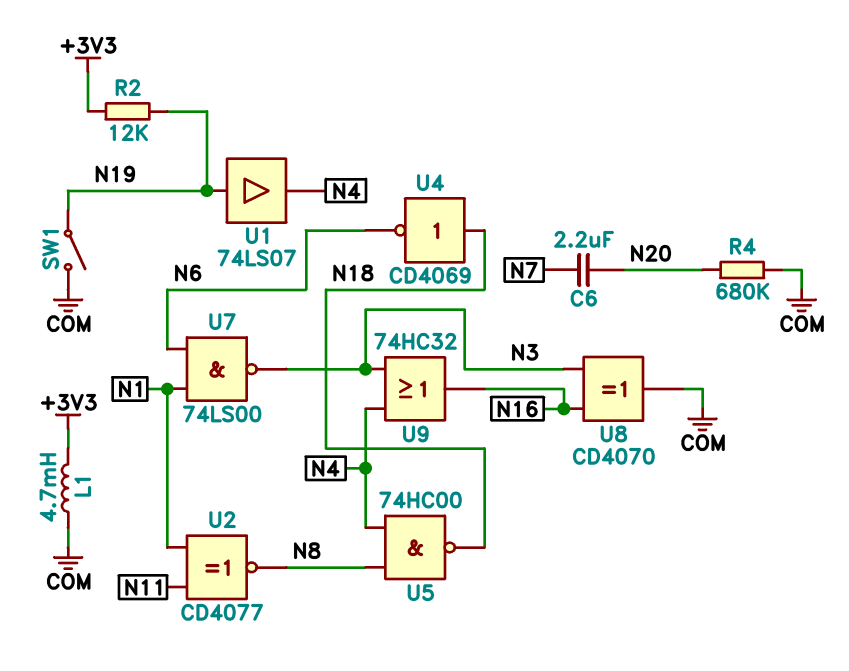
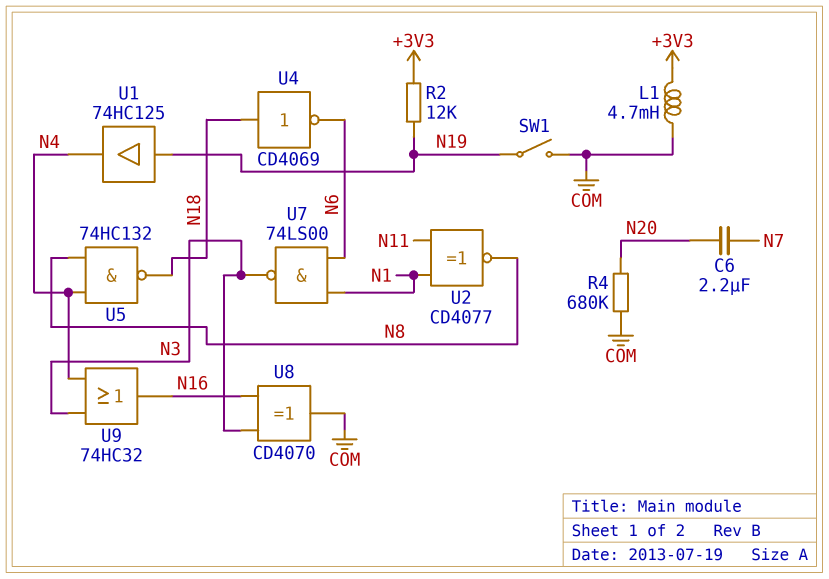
U1: buffer 74LS07 (in N19, out N4) -> buffer 74HC125 (in N19, out N4)
U5: NAND 74HC00 (in N4, in N8, out N18) -> NAND 74HC132 (in N4, in N8, out N18)

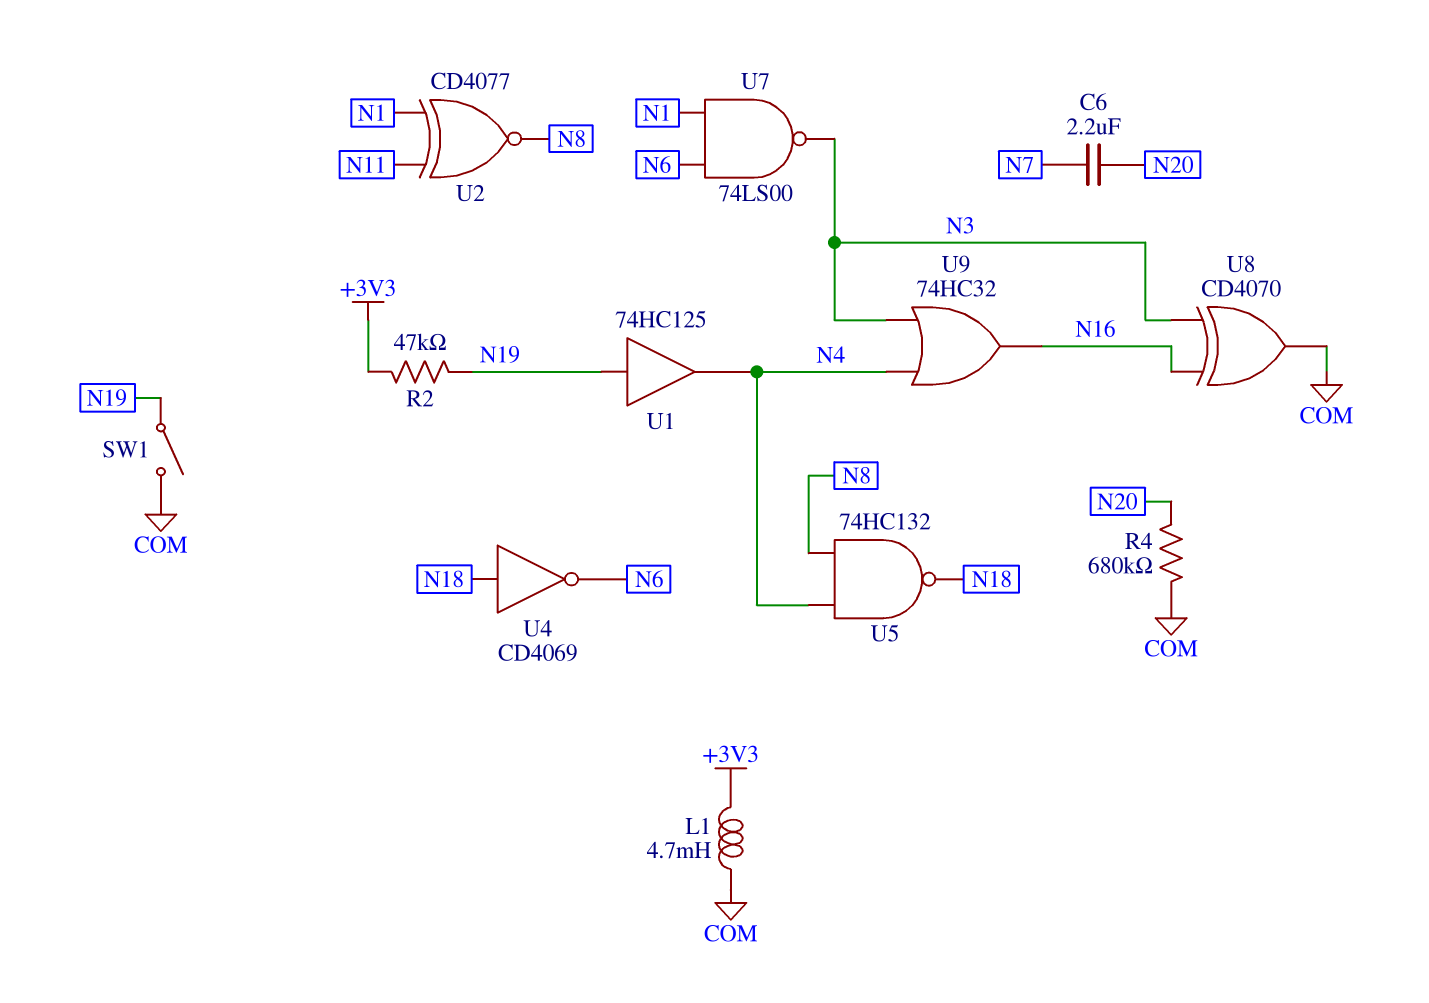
R2: 12k (+3V3, N19) -> 47k (+3V3, N19)

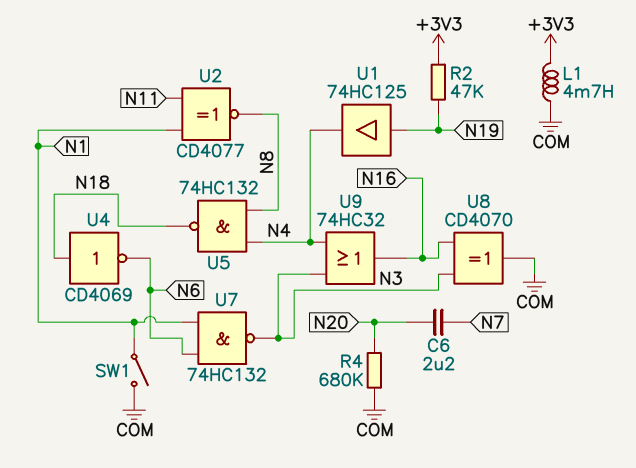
SW1: switch (COM, N19) -> switch (COM, N1)
U7: NAND 74LS00 (in N1, in N6, out N3) -> NAND 74HC132 (in N1, in N6, out N3)

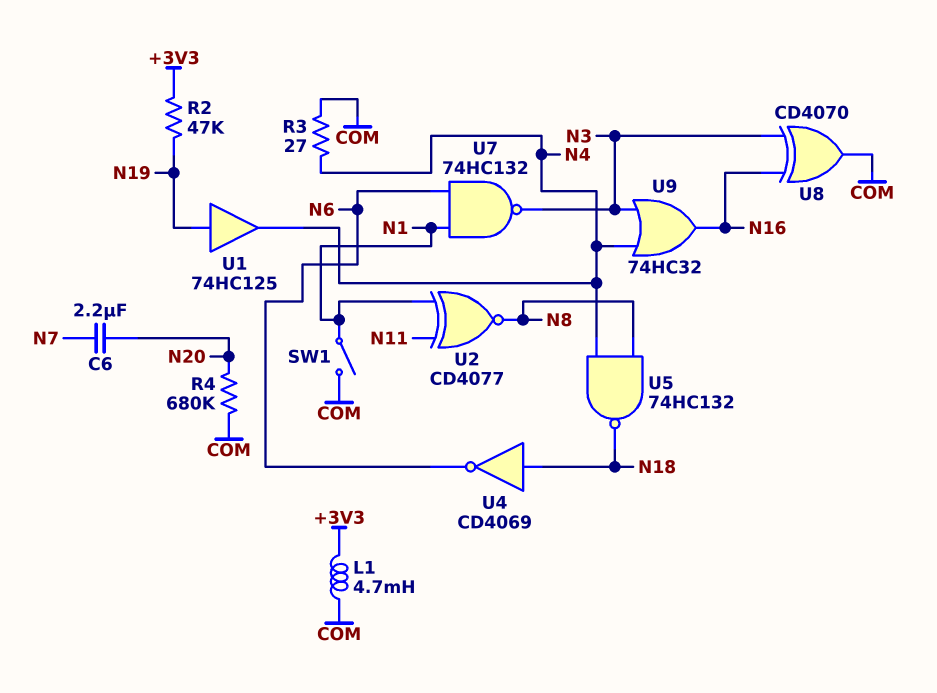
R3: none -> 27 (COM, N4)

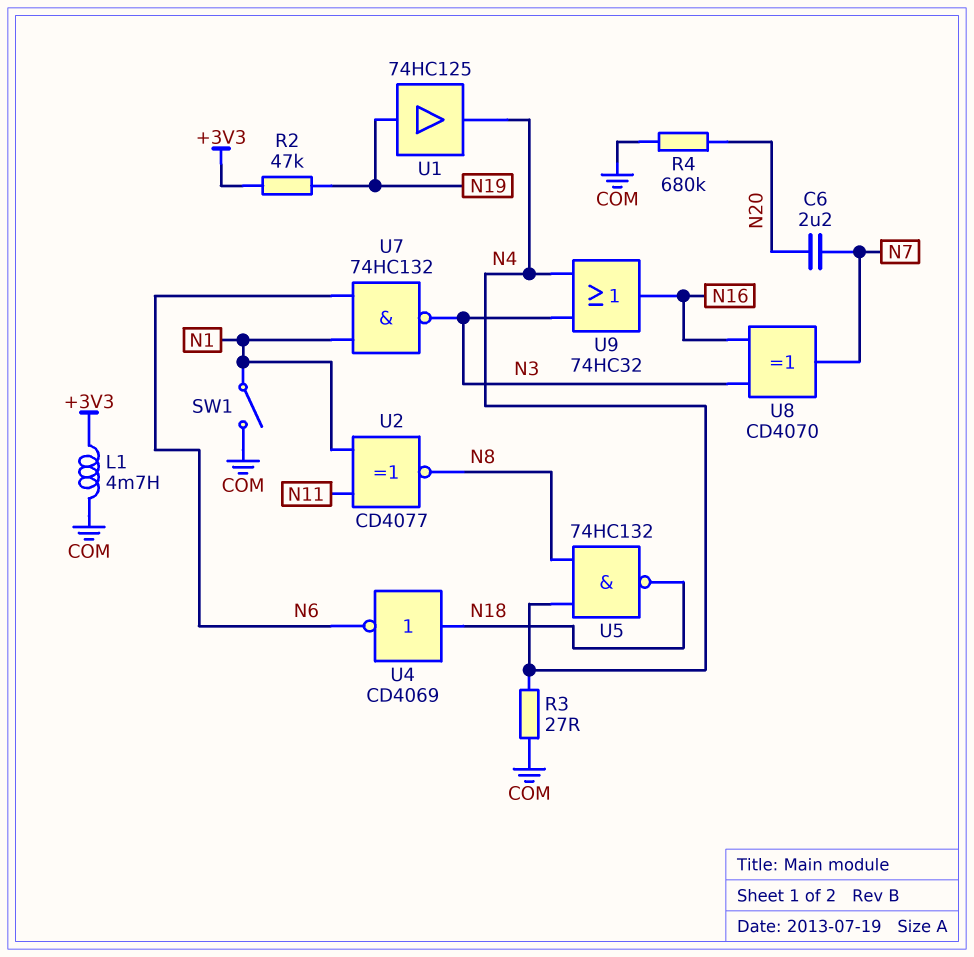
U8: XOR CD4070 (in N3, in N16, out COM) -> XOR CD4070 (in N3, in N16, out N7)

